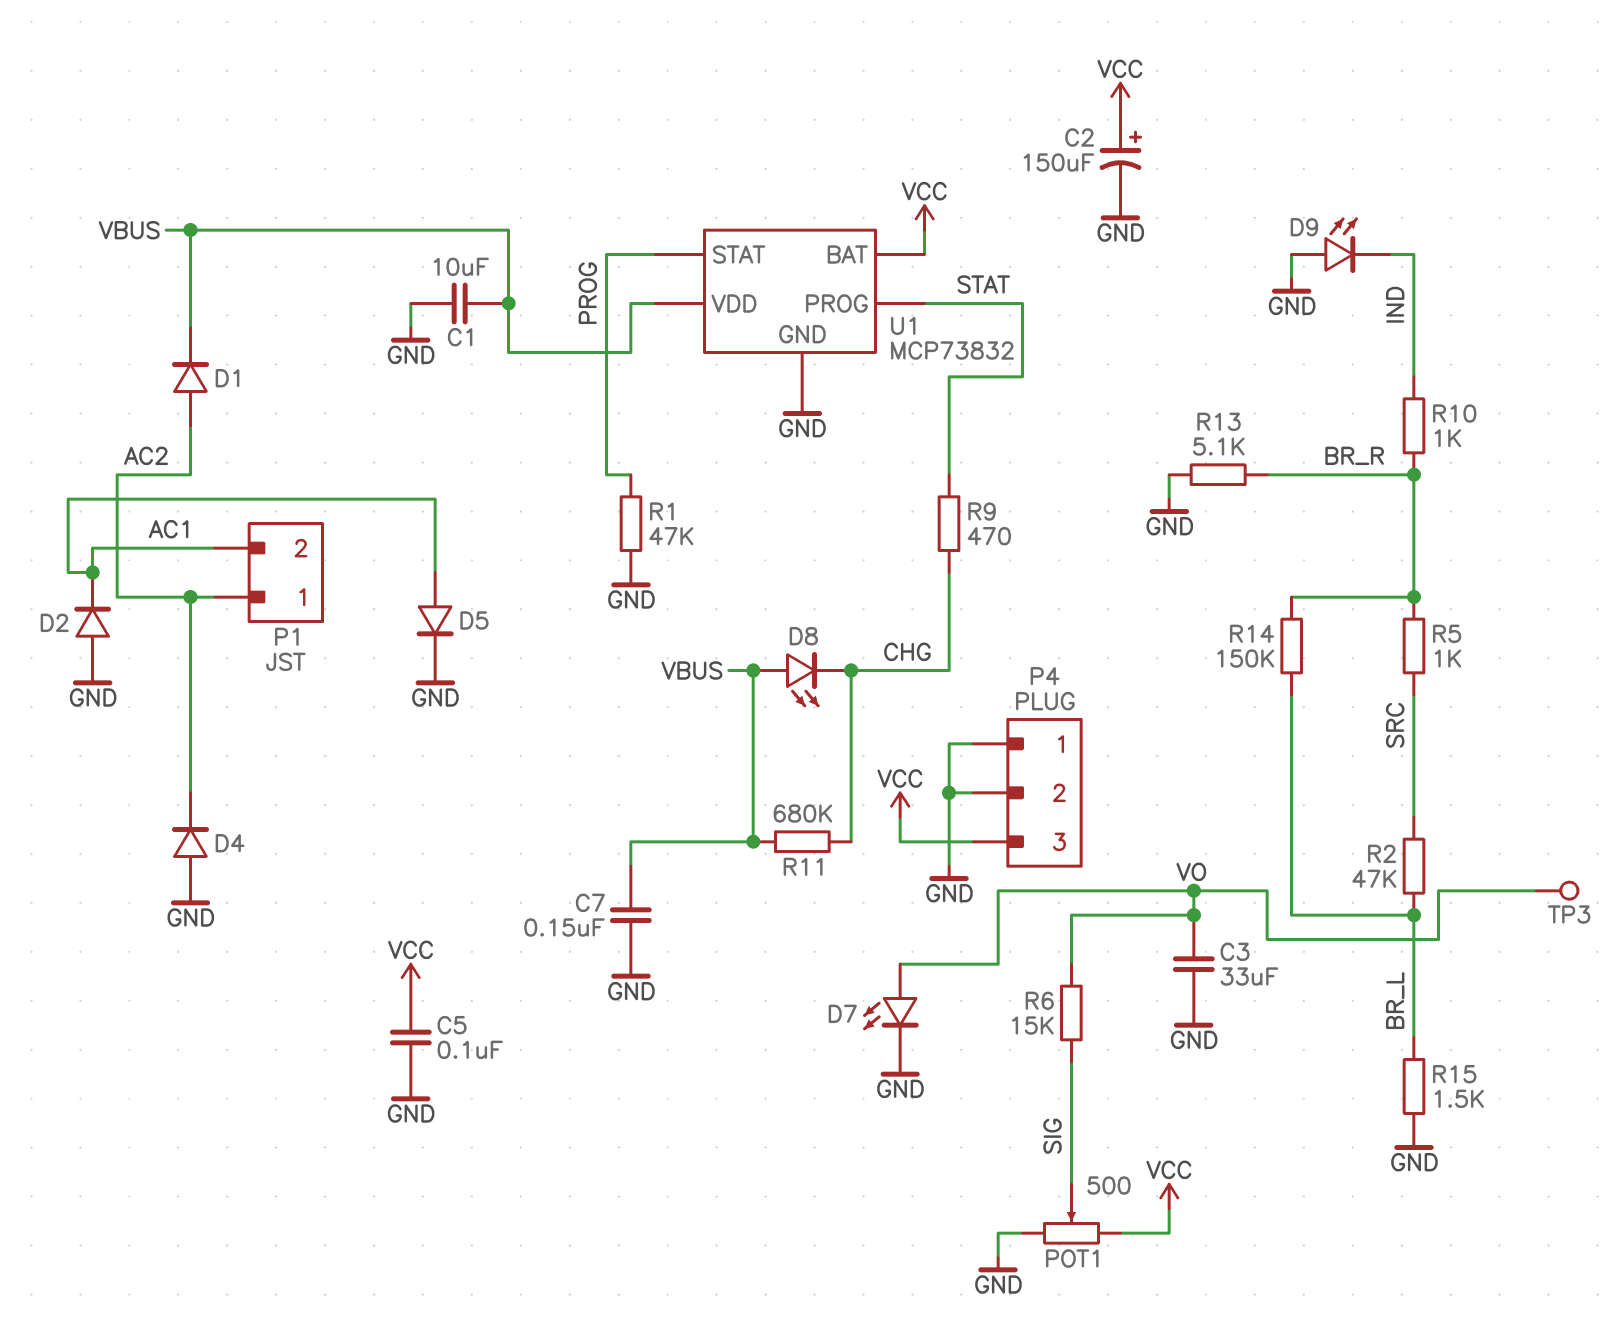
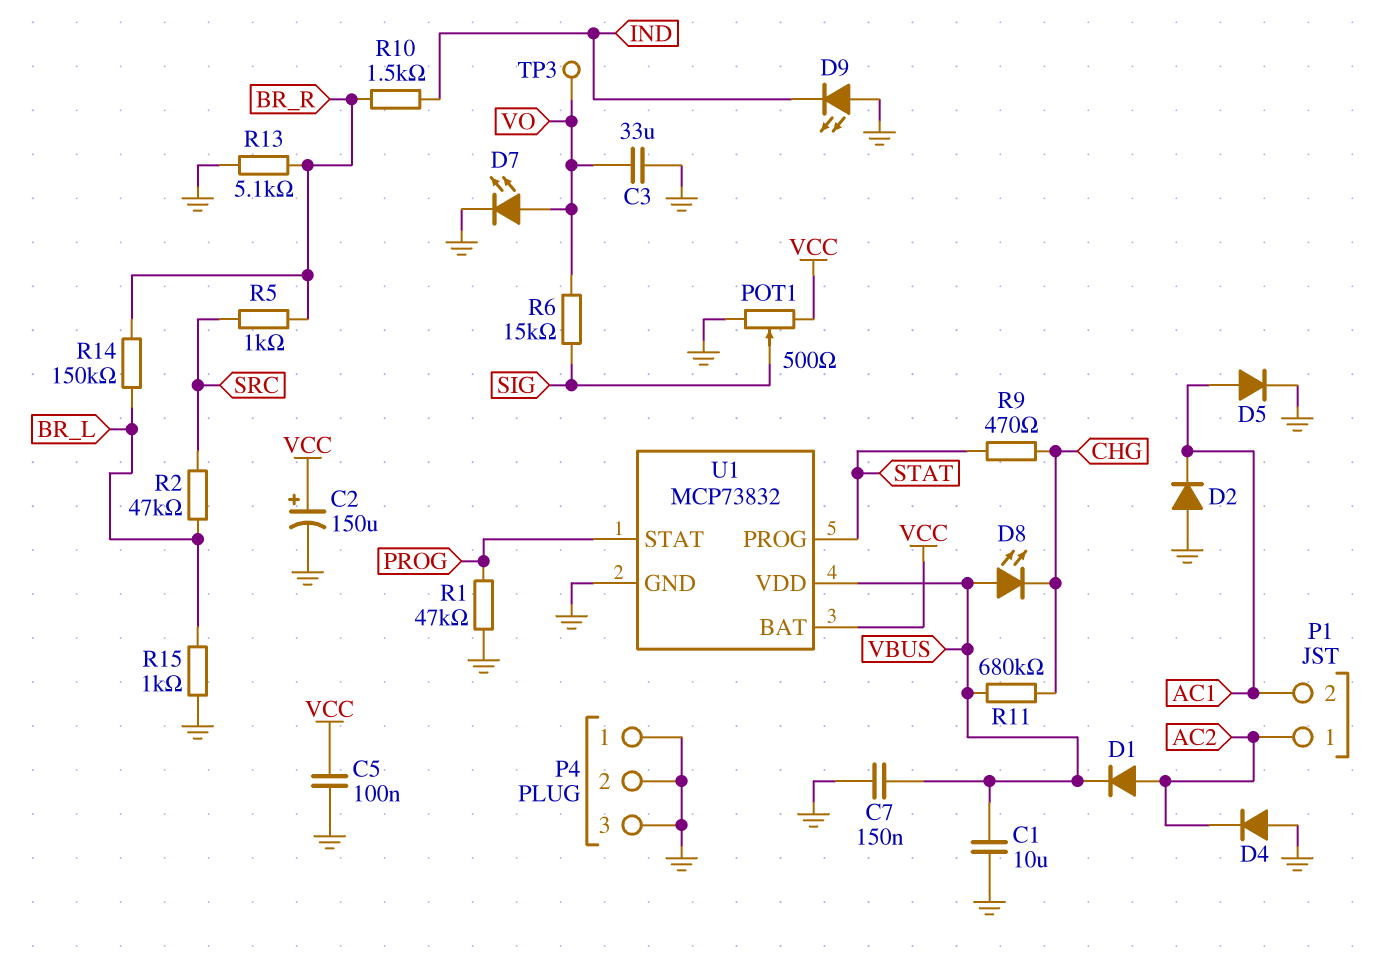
P4 pin 3: VCC -> GND
R10: 1k (BR_R, IND) -> 1.5k (BR_R, IND)
R15: 1.5k (BR_L, GND) -> 1k (BR_L, GND)

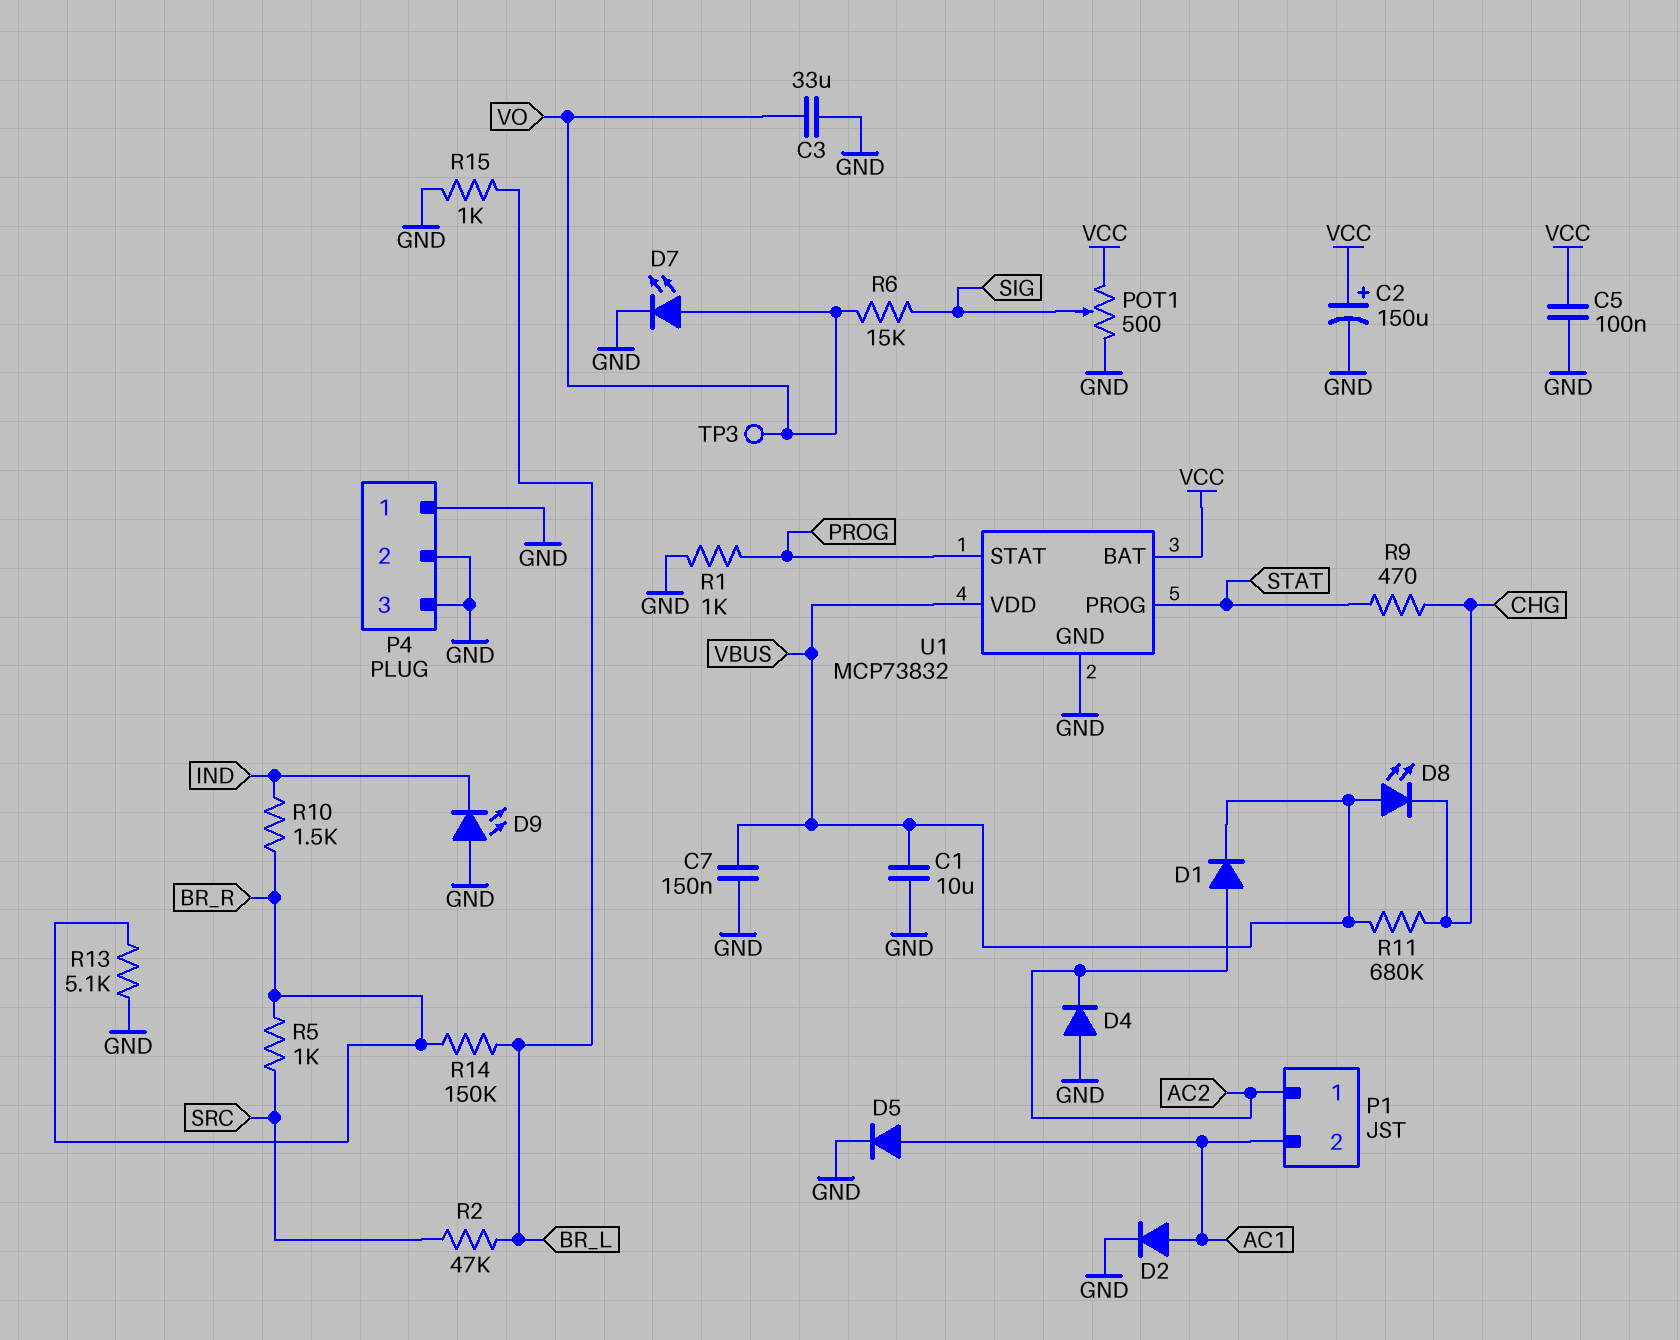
D2: diode (A GND, K AC1) -> diode (A AC1, K GND)
R1: 47k (GND, PROG) -> 1k (GND, PROG)

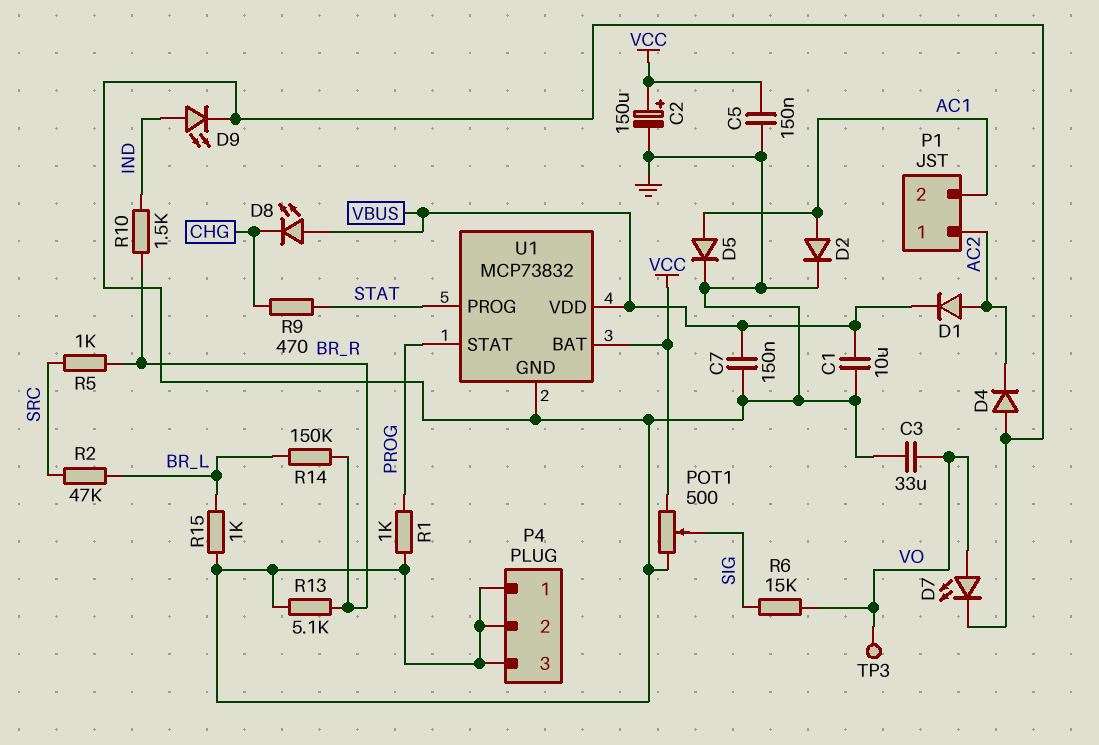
C5: 100nF (GND, VCC) -> 150nF (GND, VCC)
D9: LED (A GND, K IND) -> LED (A IND, K GND)
R11: 680k (CHG, VBUS) -> none

